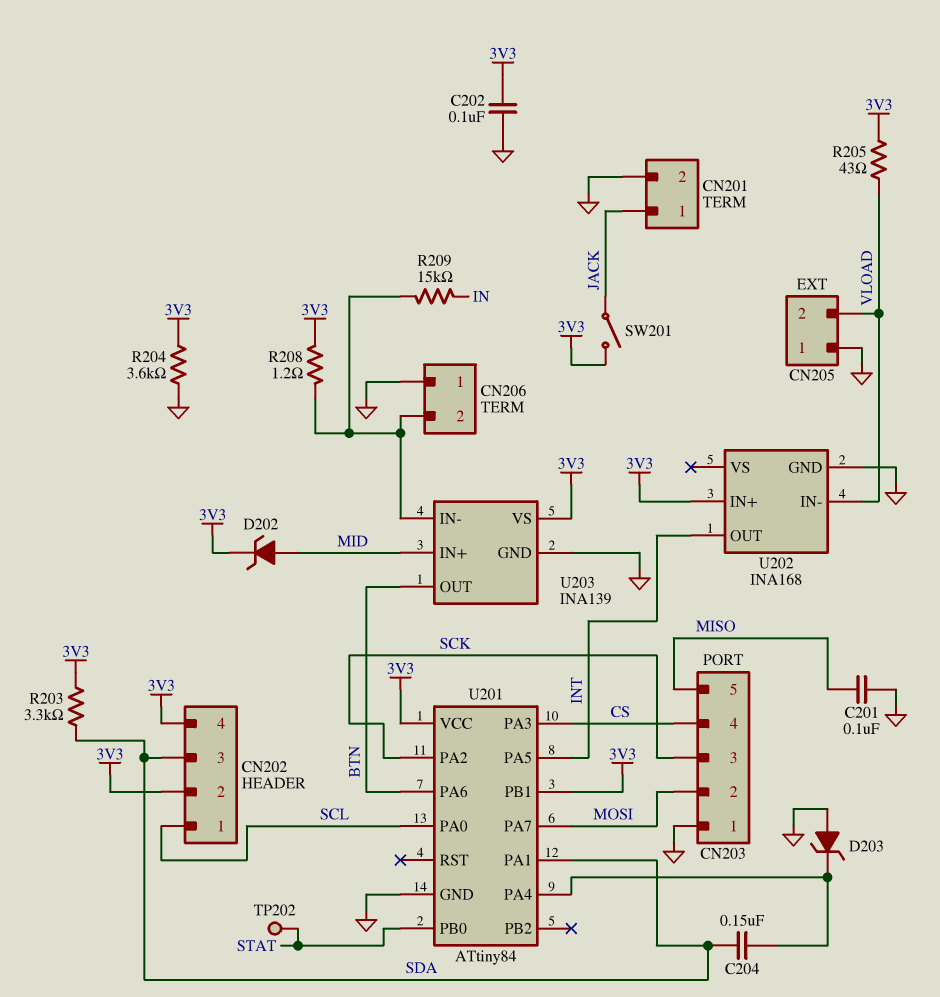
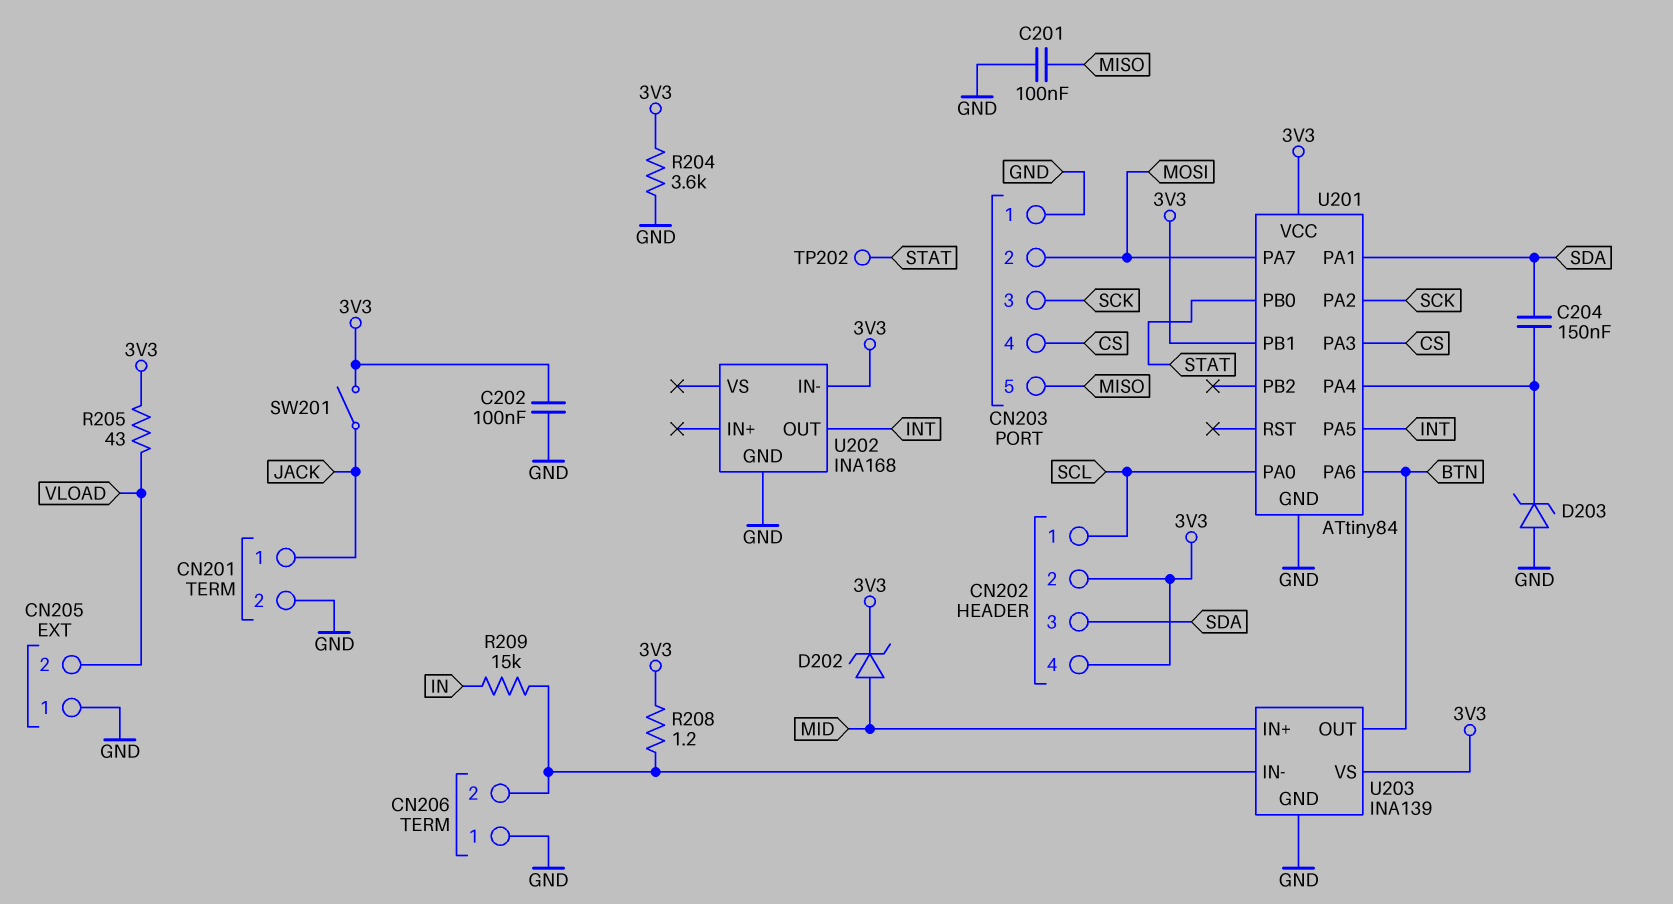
R203: 3.3k (3V3, SDA) -> none
U202 pin IN+: 3V3 -> none
U202 pin IN-: VLOAD -> 3V3

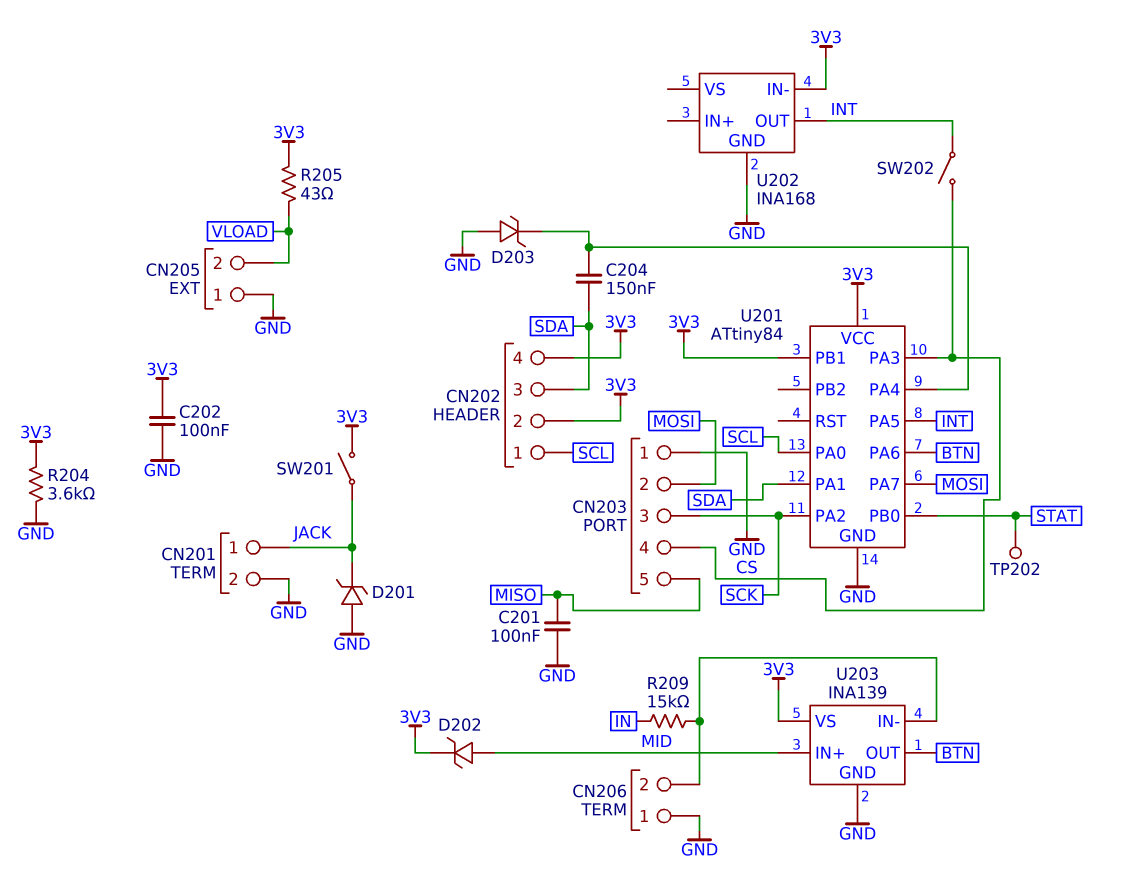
D201: none -> zener (A GND, K JACK)
R208: 1.2 (3V3, CN206/2) -> none
SW202: none -> switch (CS, INT)

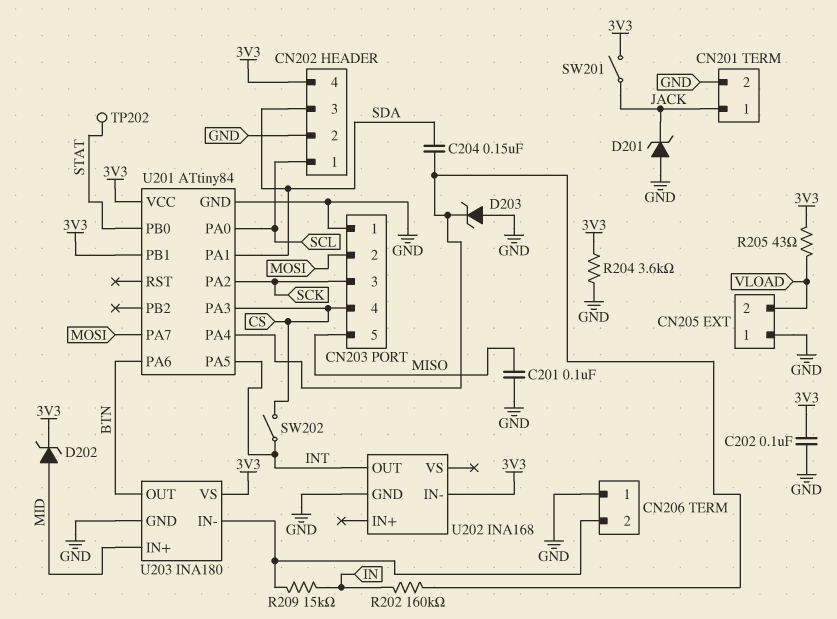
CN202 pin 2: 3V3 -> GND
R202: none -> 160k (IN, U201/PA4)
U203: INA139 -> INA180

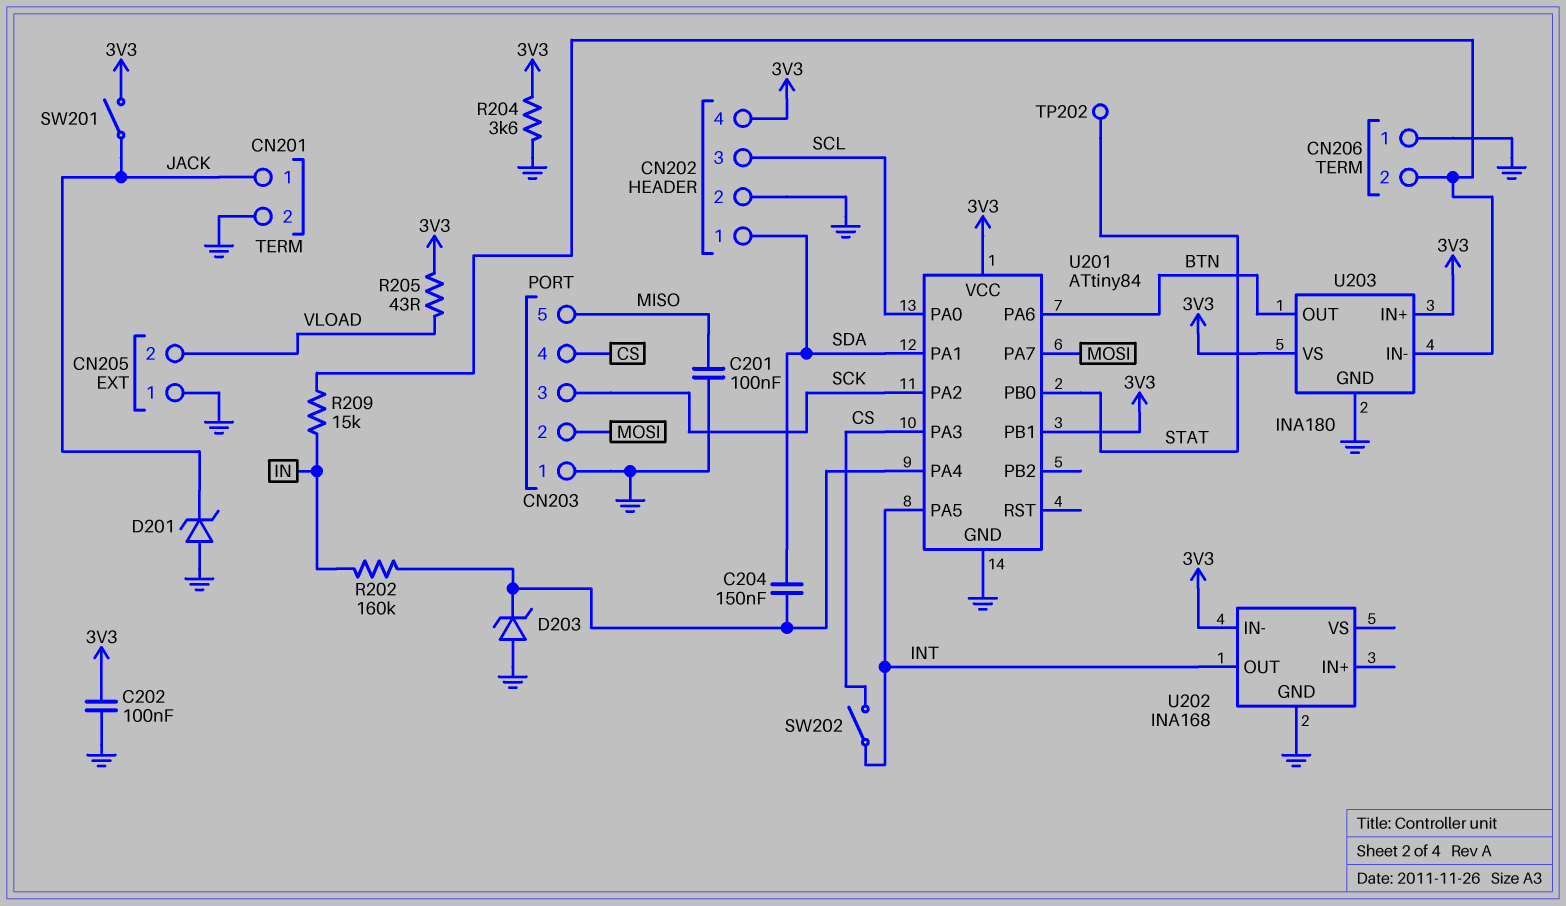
CN202 pin 1: SCL -> SDA
CN202 pin 3: SDA -> SCL
D202: zener (A MID, K 3V3) -> none
U203 pin IN+: MID -> 3V3

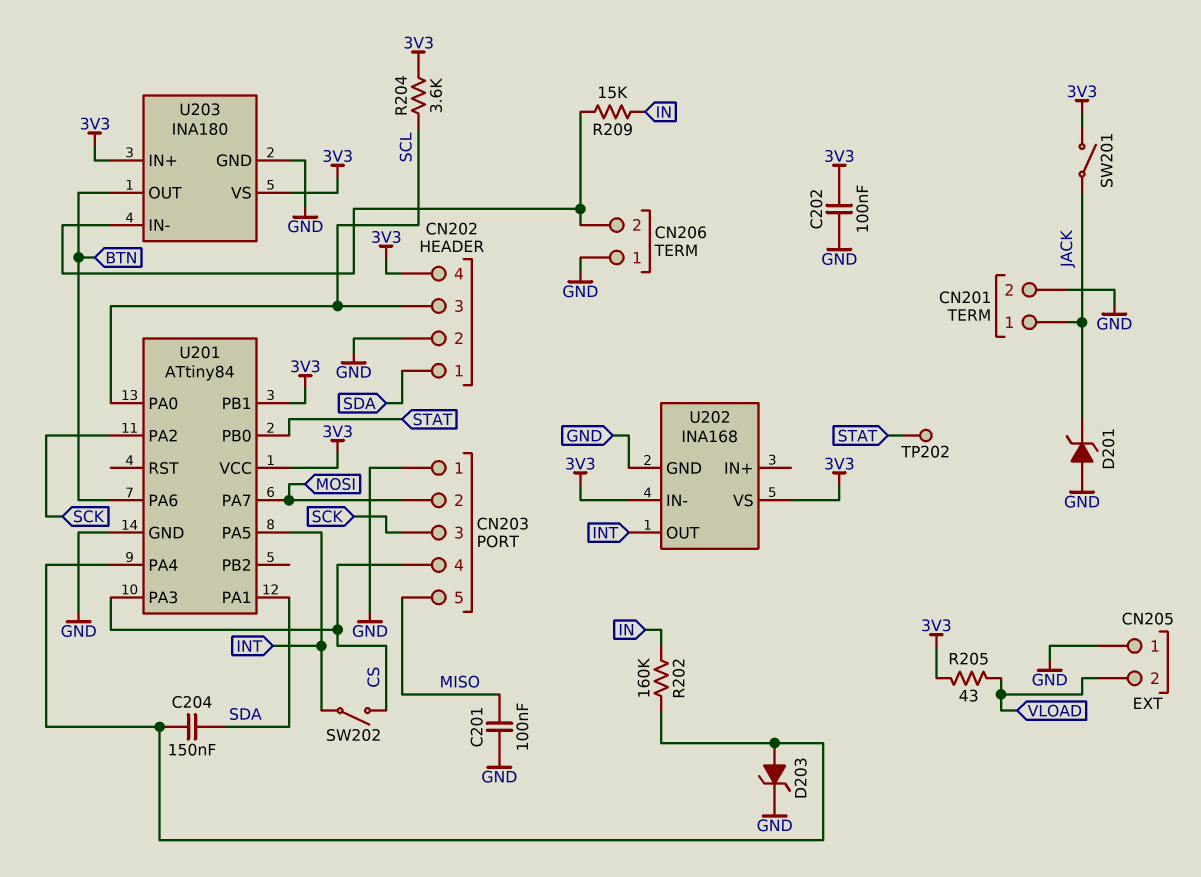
D203: zener (A GND, K U201/PA4) -> zener (A U201/PA4, K GND)
R204: 3.6k (3V3, GND) -> 3.6k (3V3, SCL)
U202 pin VS: none -> 3V3

